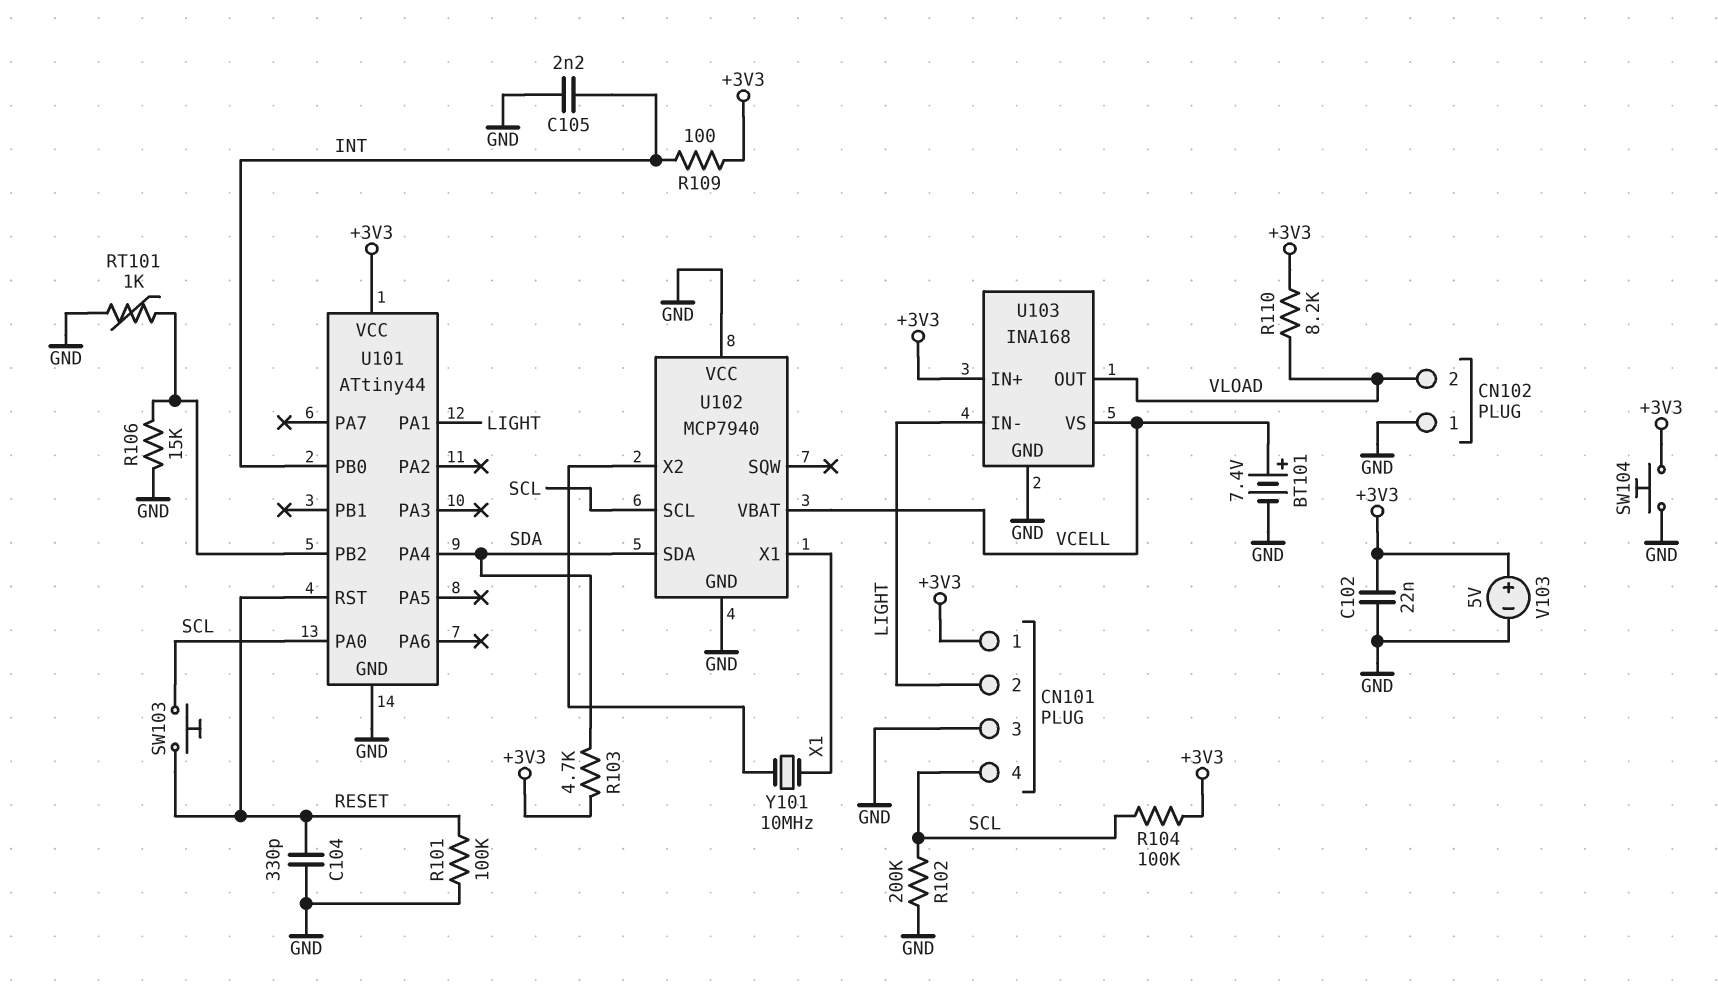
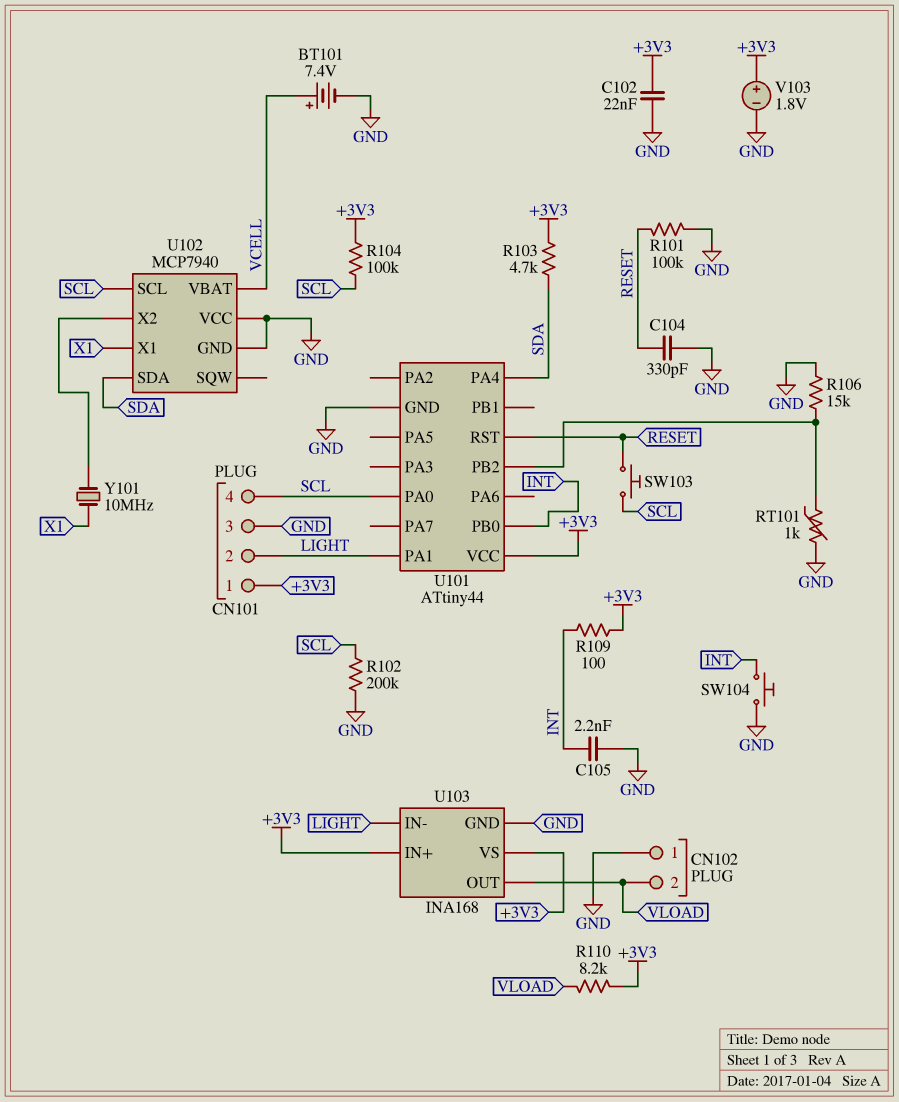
SW104: button (+3V3, GND) -> button (GND, INT)
U103 pin VS: VCELL -> +3V3
V103: 5V (plus +3V3, minus GND) -> 1.8V (plus +3V3, minus GND)

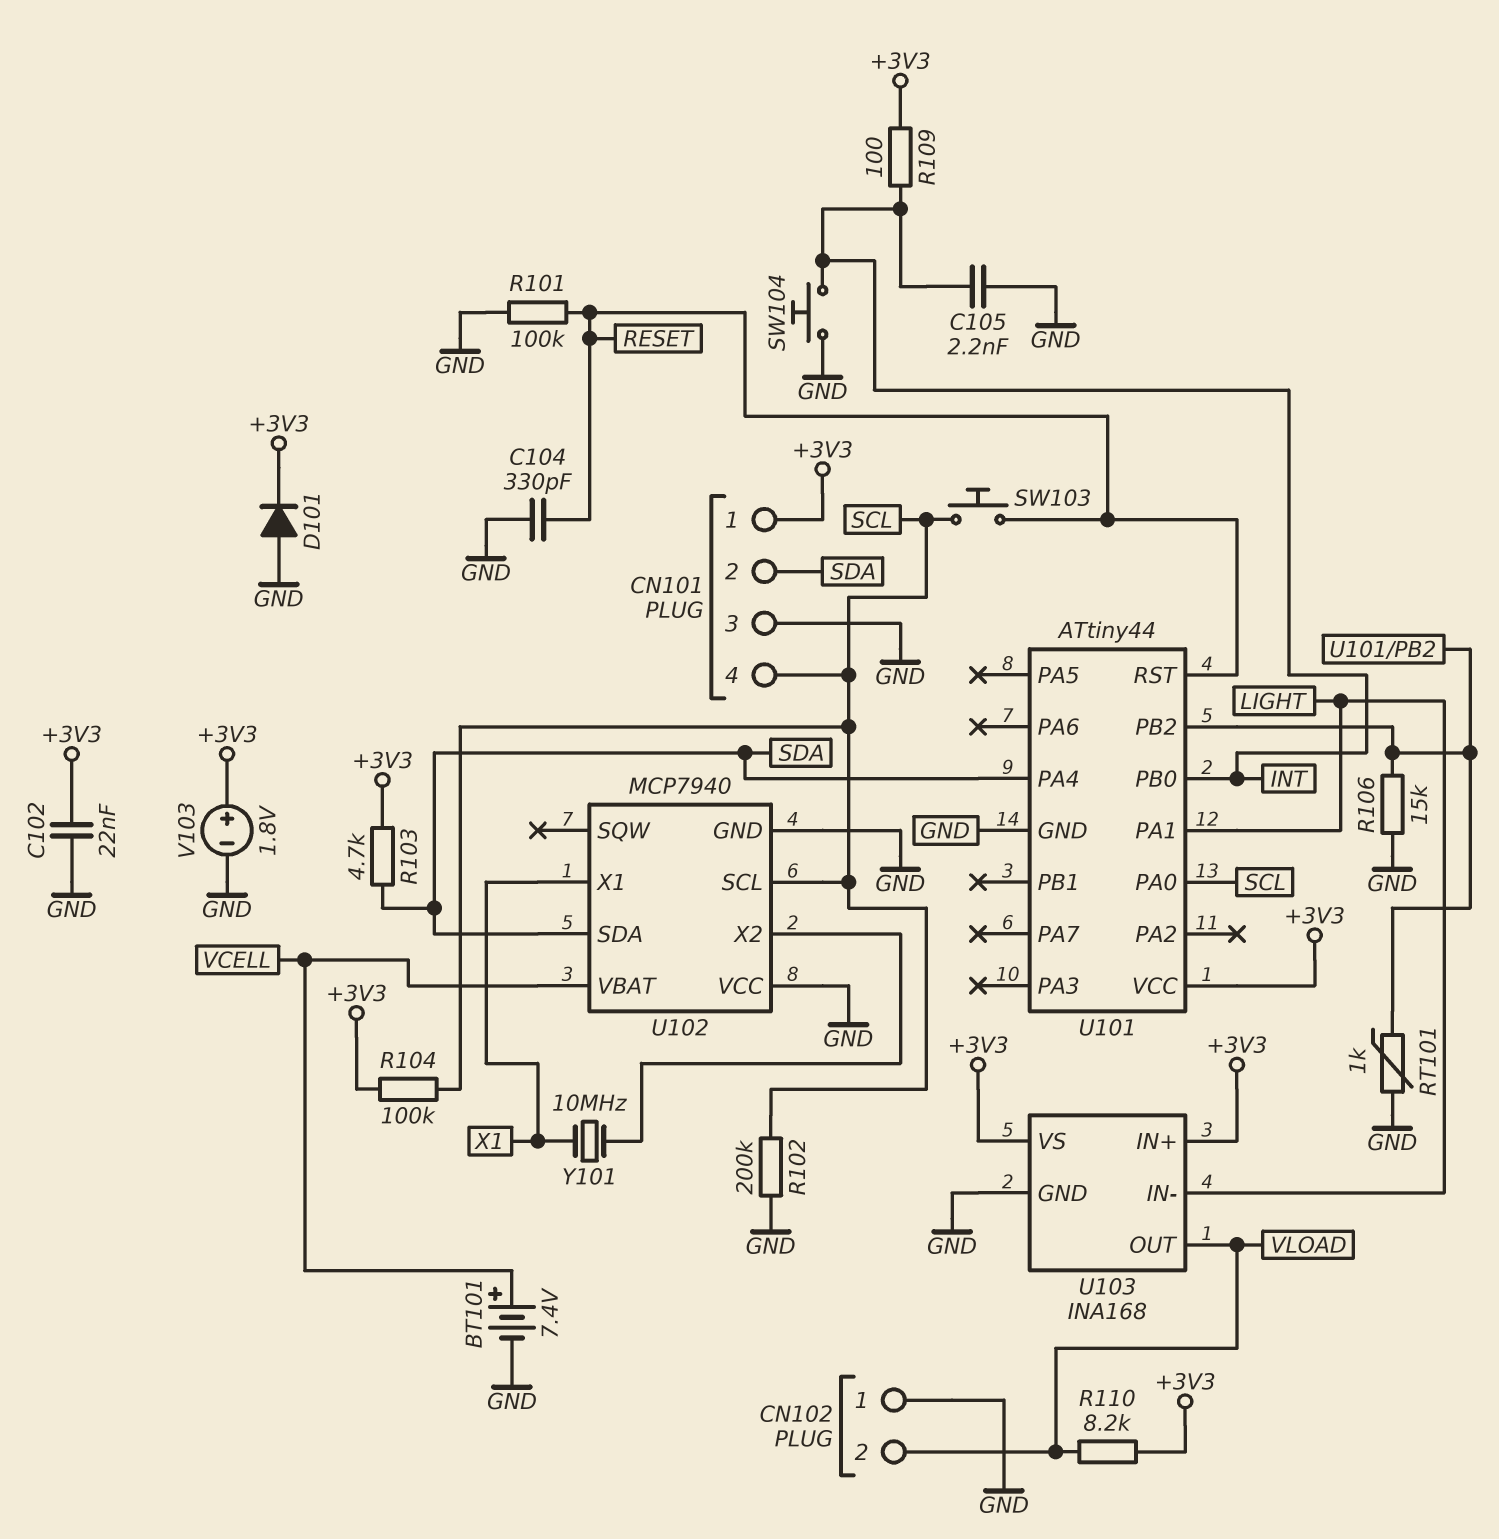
CN101 pin 2: LIGHT -> SDA
D101: none -> diode (A GND, K +3V3)

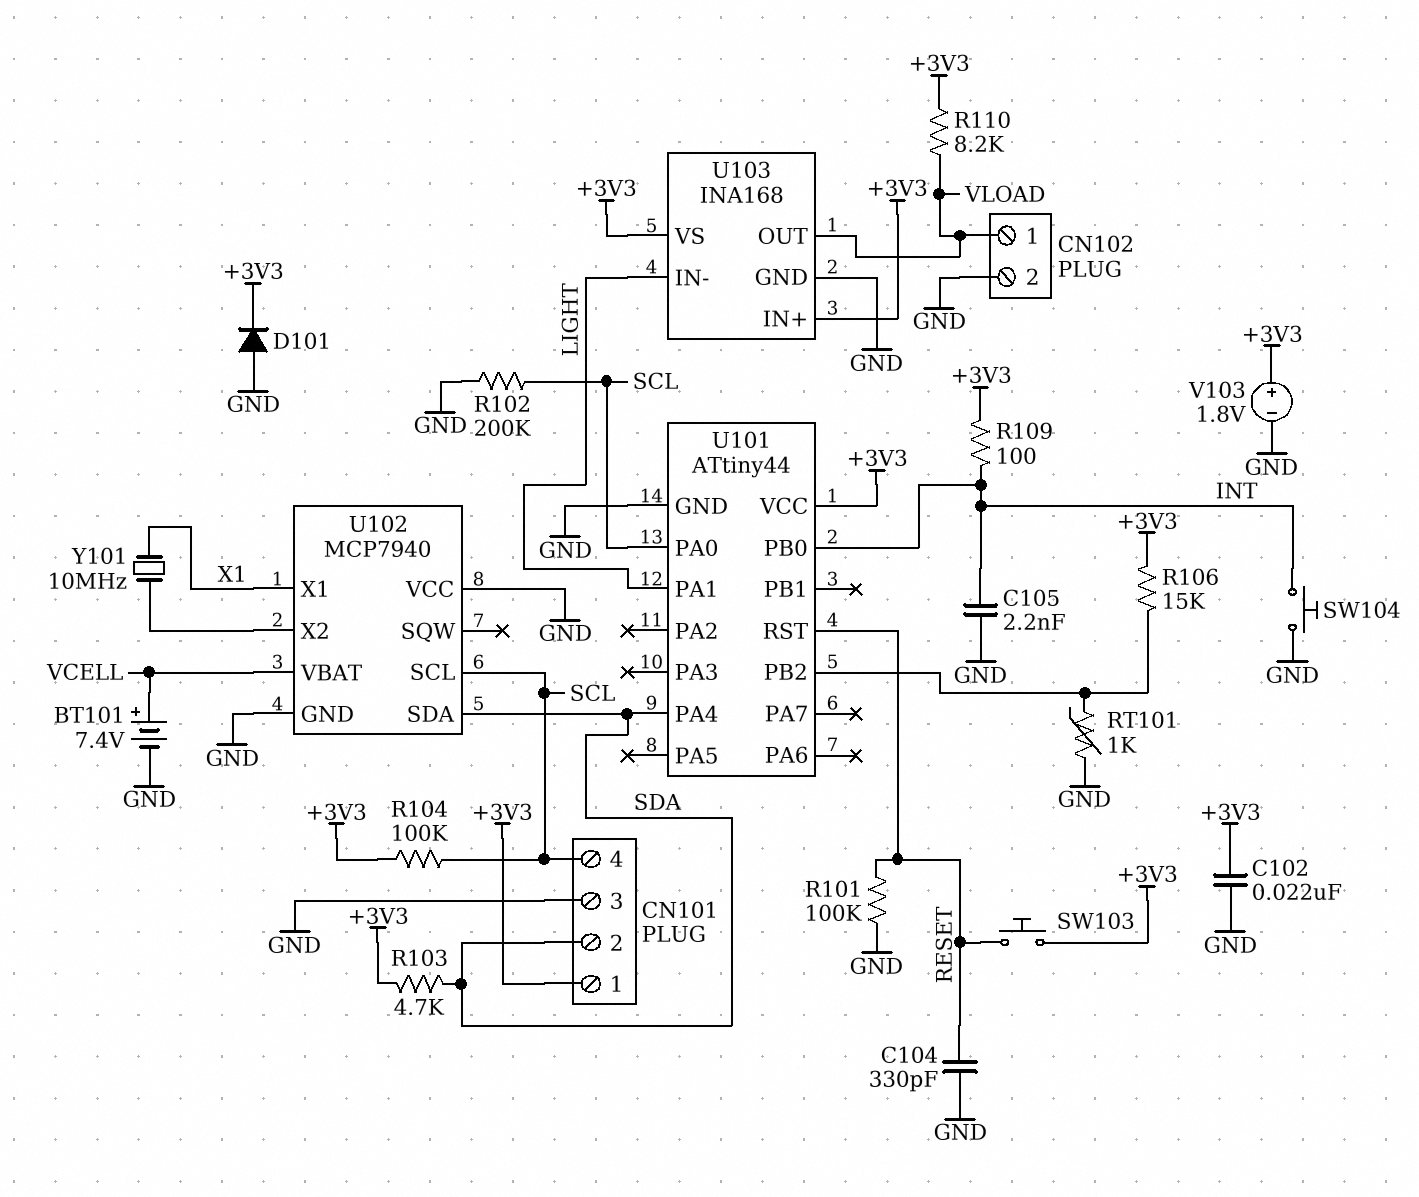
CN102 pin 1: GND -> VLOAD
CN102 pin 2: VLOAD -> GND
R106: 15k (GND, U101/PB2) -> 15k (+3V3, U101/PB2)
SW103: button (RESET, SCL) -> button (+3V3, RESET)

